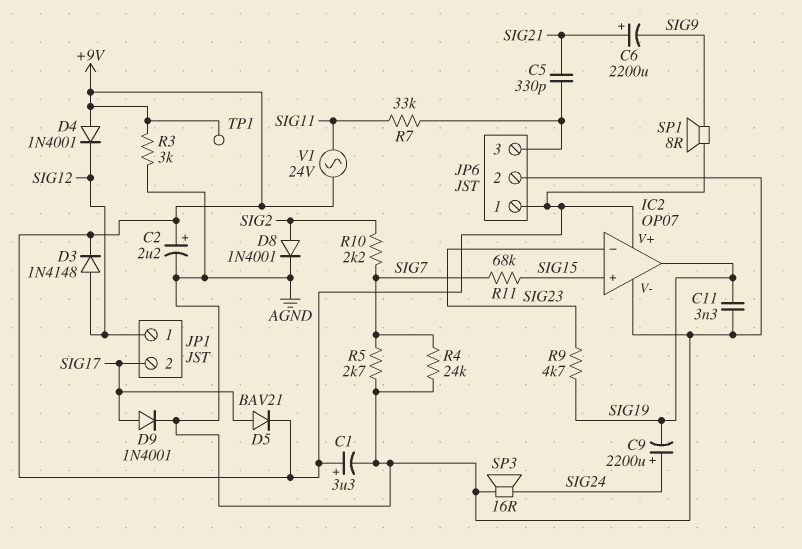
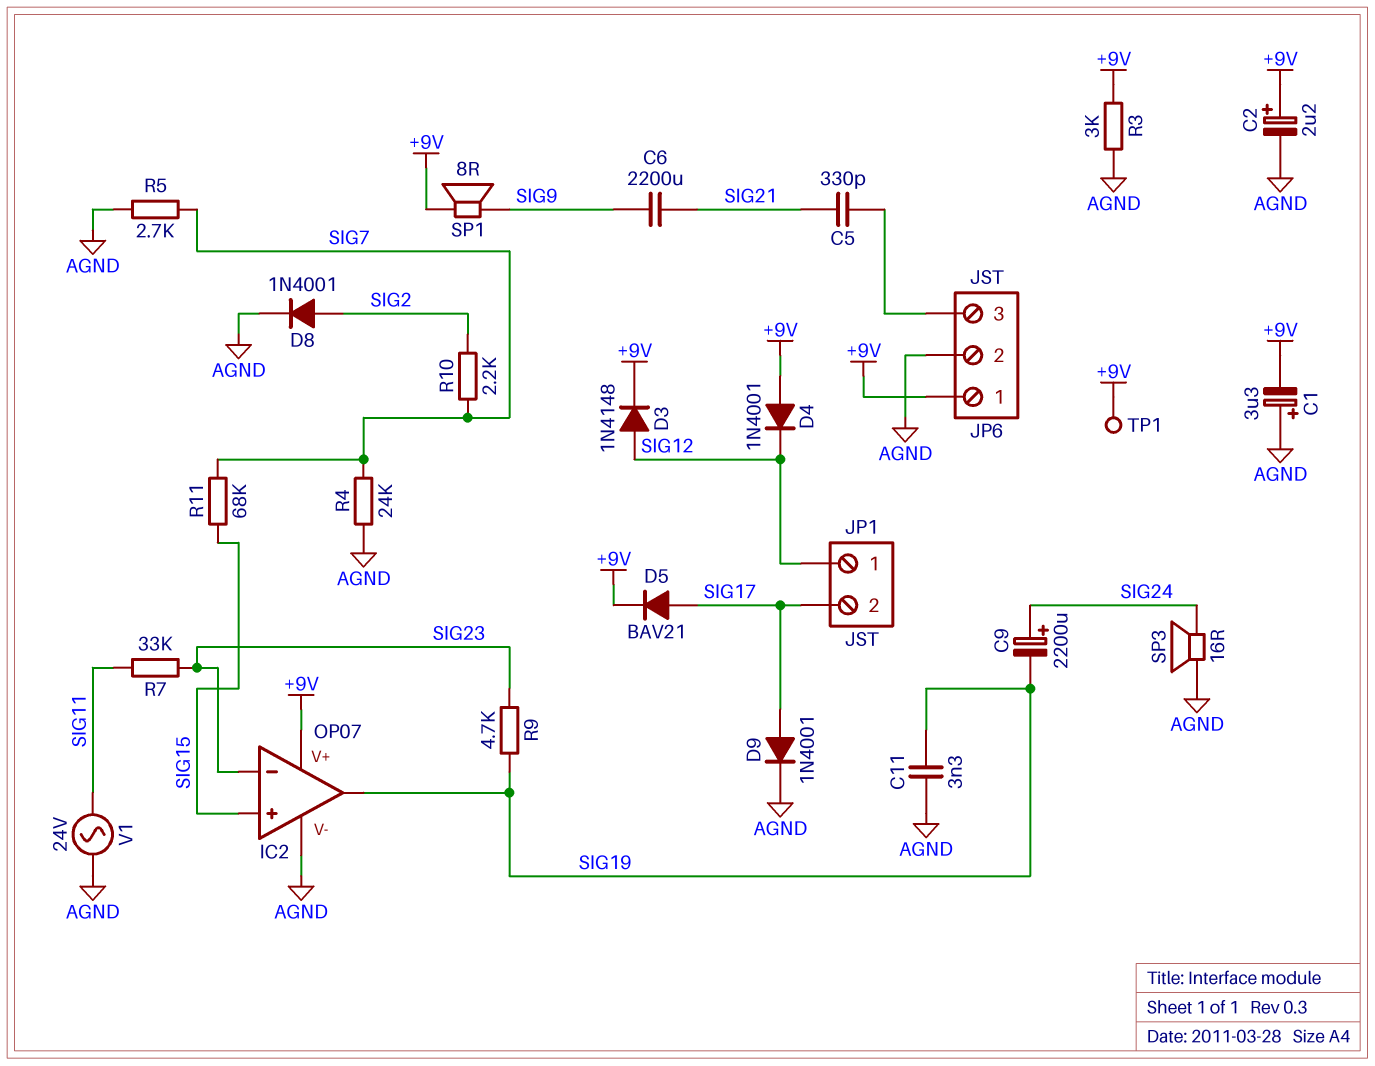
C1: 3.3uF (plus +9V, minus AGND) -> 3.3uF (plus AGND, minus +9V)
C6: 2200uF (plus SIG21, minus SIG9) -> 2200uF (SIG9, SIG21)
R7: 33k (JP6/3, SIG11) -> 33k (SIG11, SIG23)
V1: AC 24V (+9V, SIG11) -> AC 24V (AGND, SIG11)

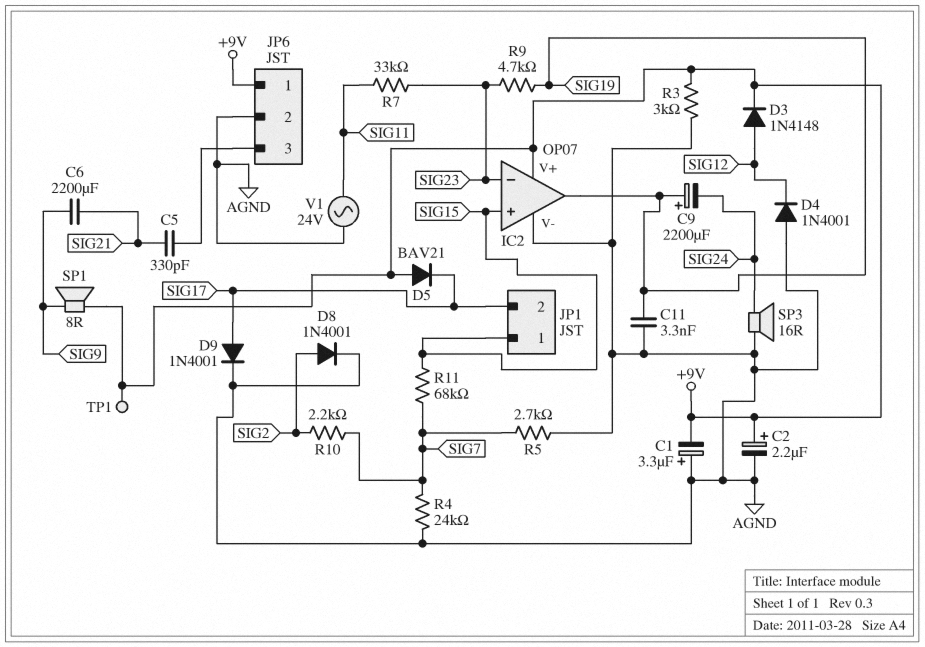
C9: 2200uF (plus SIG24, minus SIG19) -> 2200uF (plus SIG19, minus SIG24)
D4: diode 1N4001 (A +9V, K SIG12) -> diode 1N4001 (A AGND, K SIG12)
D5: diode BAV21 (A SIG17, K +9V) -> diode BAV21 (A +9V, K SIG17)
JP1 pin 1: SIG12 -> SIG15

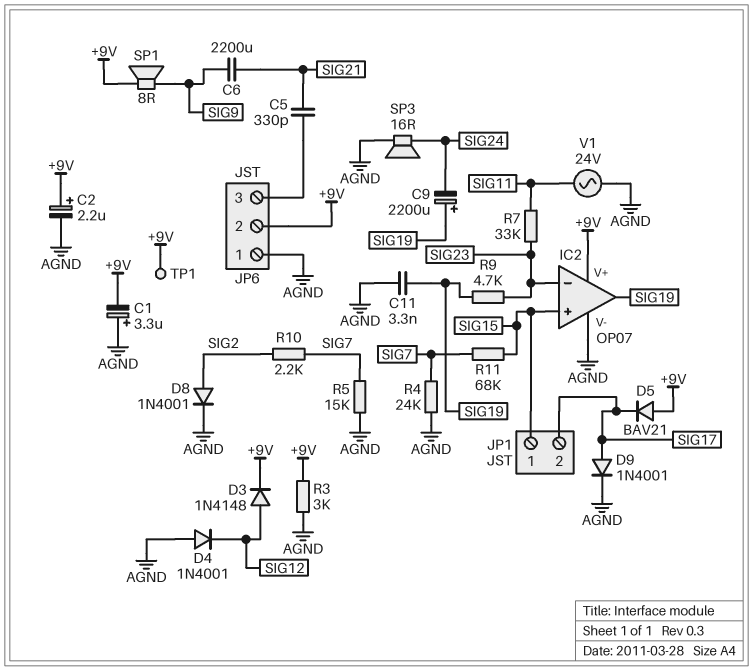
JP6 pin 1: +9V -> AGND
JP6 pin 2: AGND -> +9V
R5: 2.7k (AGND, SIG7) -> 15k (AGND, SIG7)

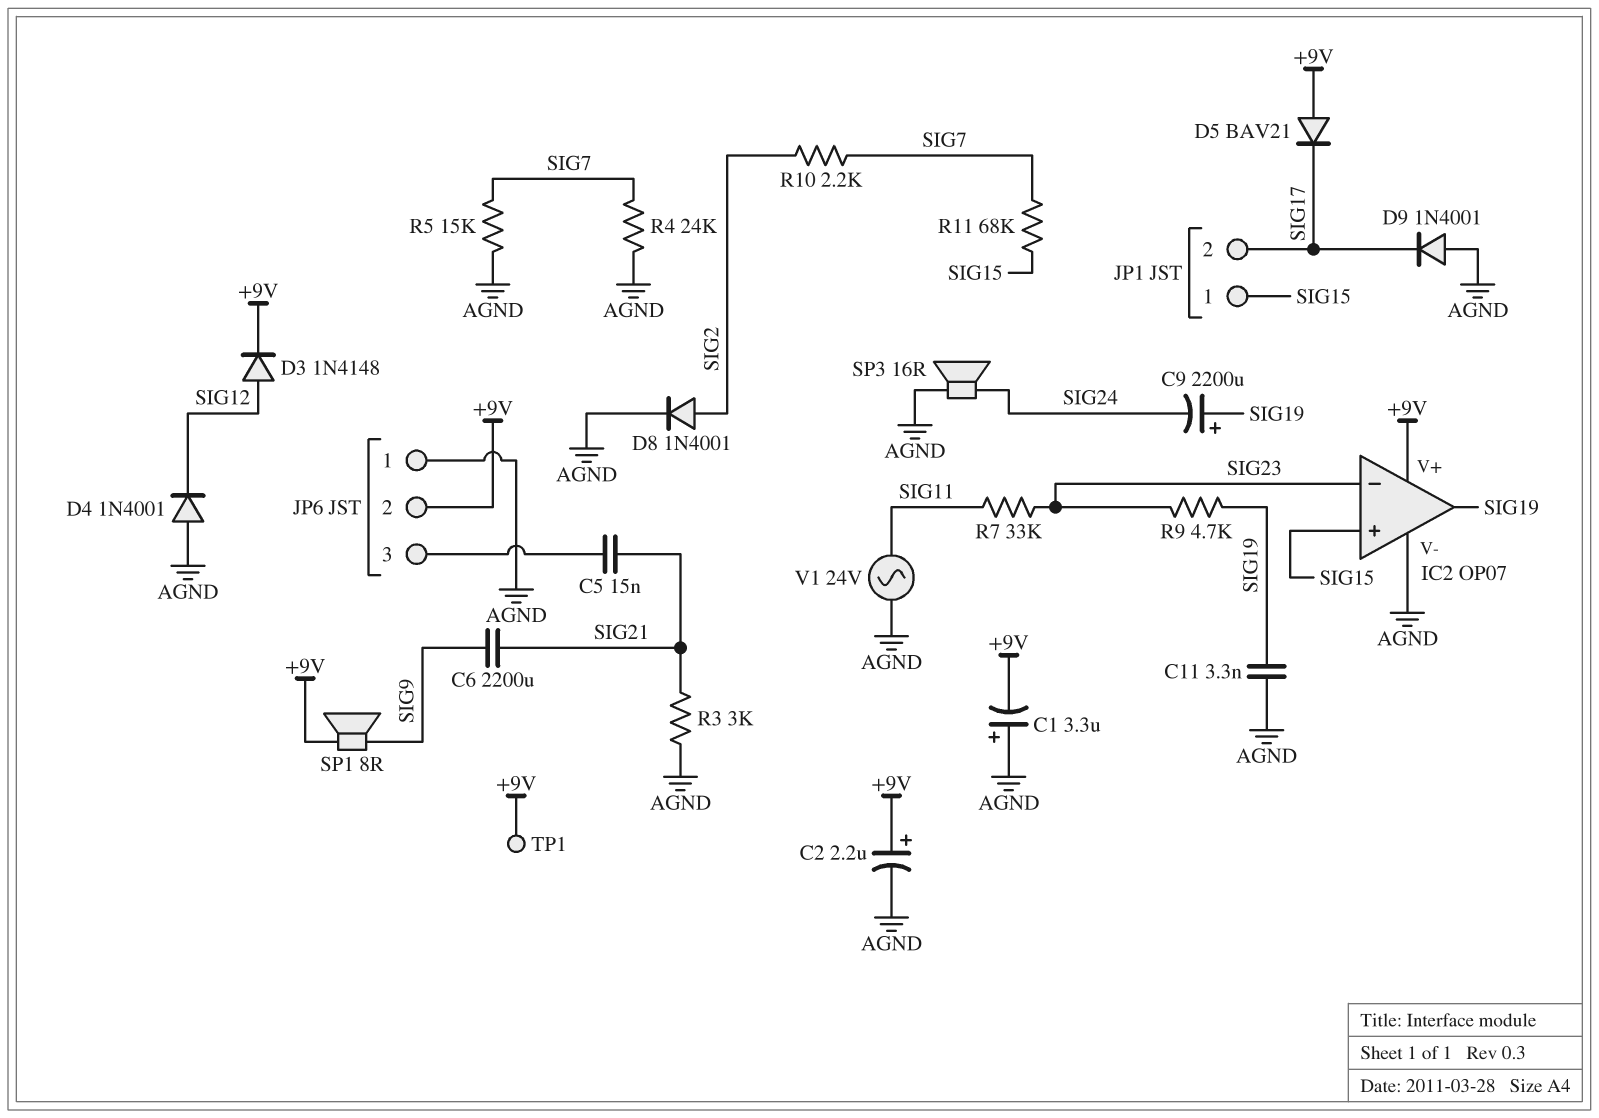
C5: 330pF (JP6/3, SIG21) -> 15nF (JP6/3, SIG21)
D9: diode 1N4001 (A SIG17, K AGND) -> diode 1N4001 (A AGND, K SIG17)
R3: 3k (+9V, AGND) -> 3k (AGND, SIG21)

